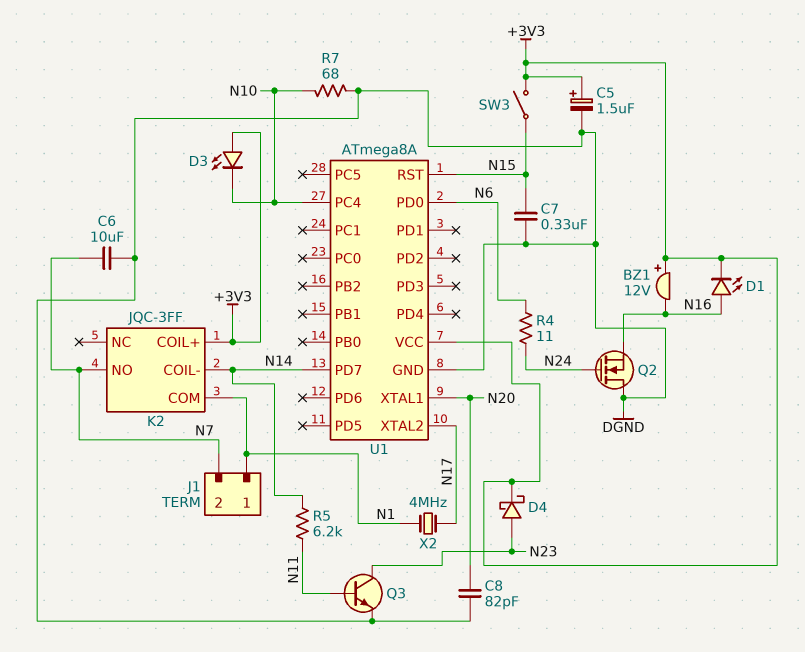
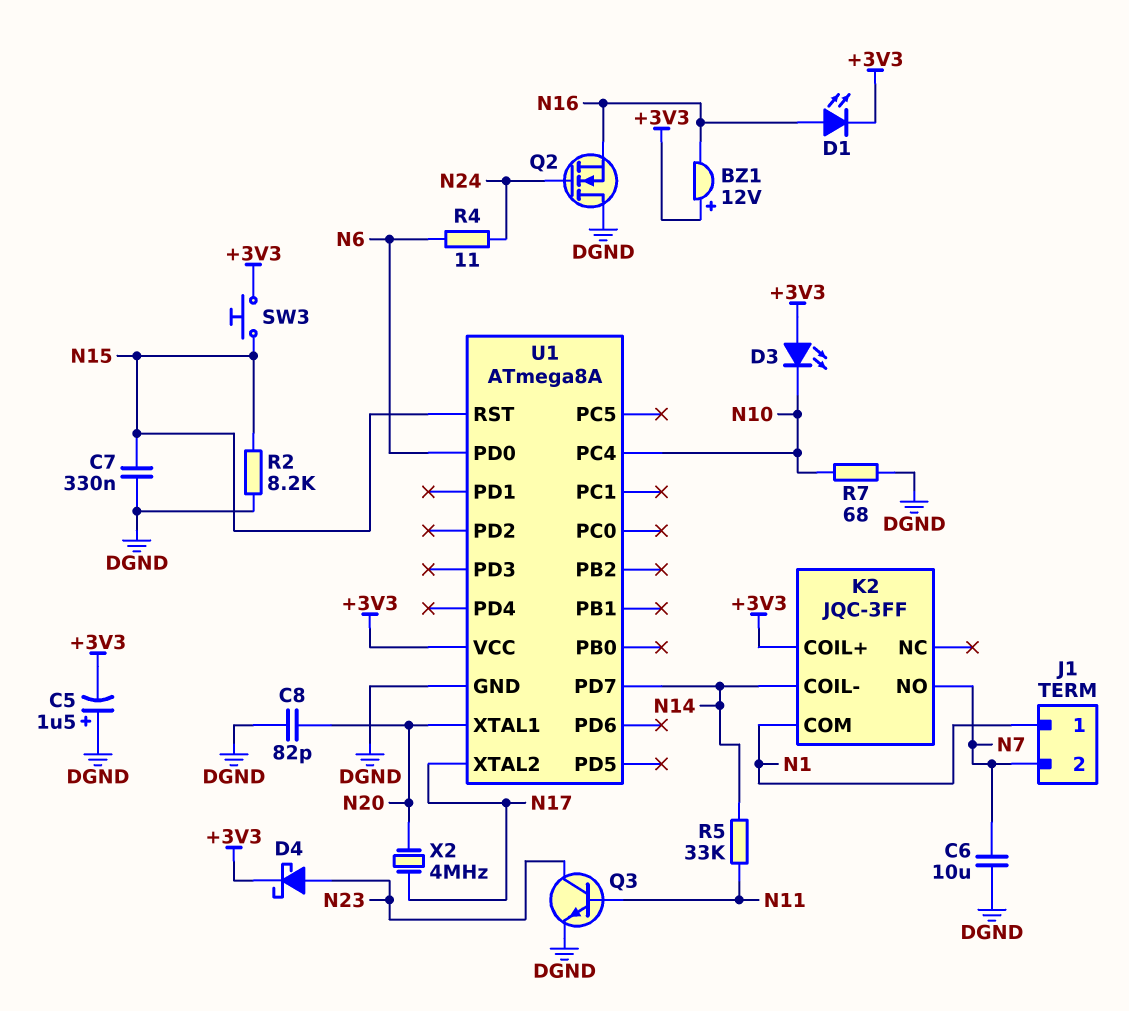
C5: 1.5uF (plus +3V3, minus DGND) -> 1.5uF (plus DGND, minus +3V3)
R2: none -> 8.2k (DGND, N15)
R5: 6.2k (N11, N14) -> 33k (N11, N14)
SW3: switch (+3V3, N15) -> button (+3V3, N15)
X2: 4MHz (N1, N17) -> 4MHz (N17, N20)

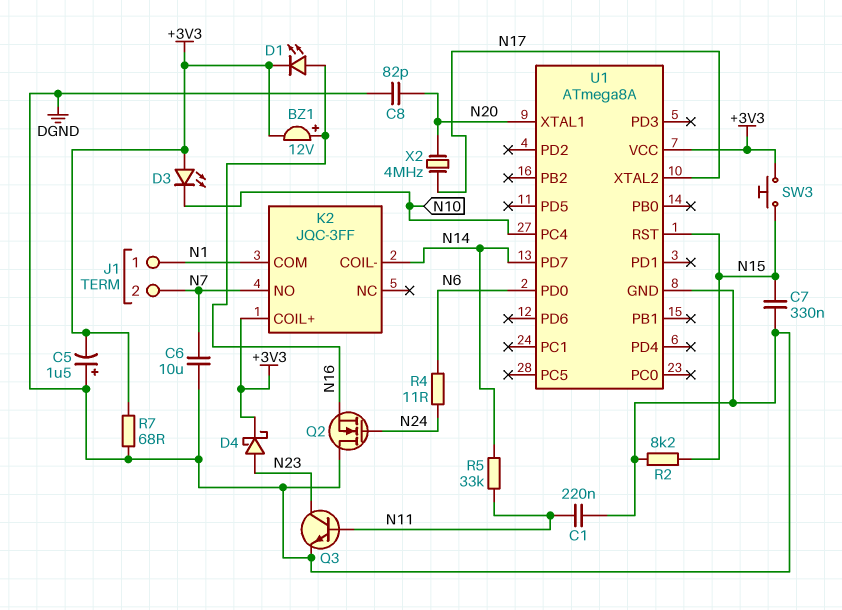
BZ1: buzzer 12V (plus +3V3, minus N16) -> buzzer 12V (plus N16, minus +3V3)
C1: none -> 220nF (DGND, N11)
R7: 68 (DGND, N10) -> 68 (+3V3, DGND)

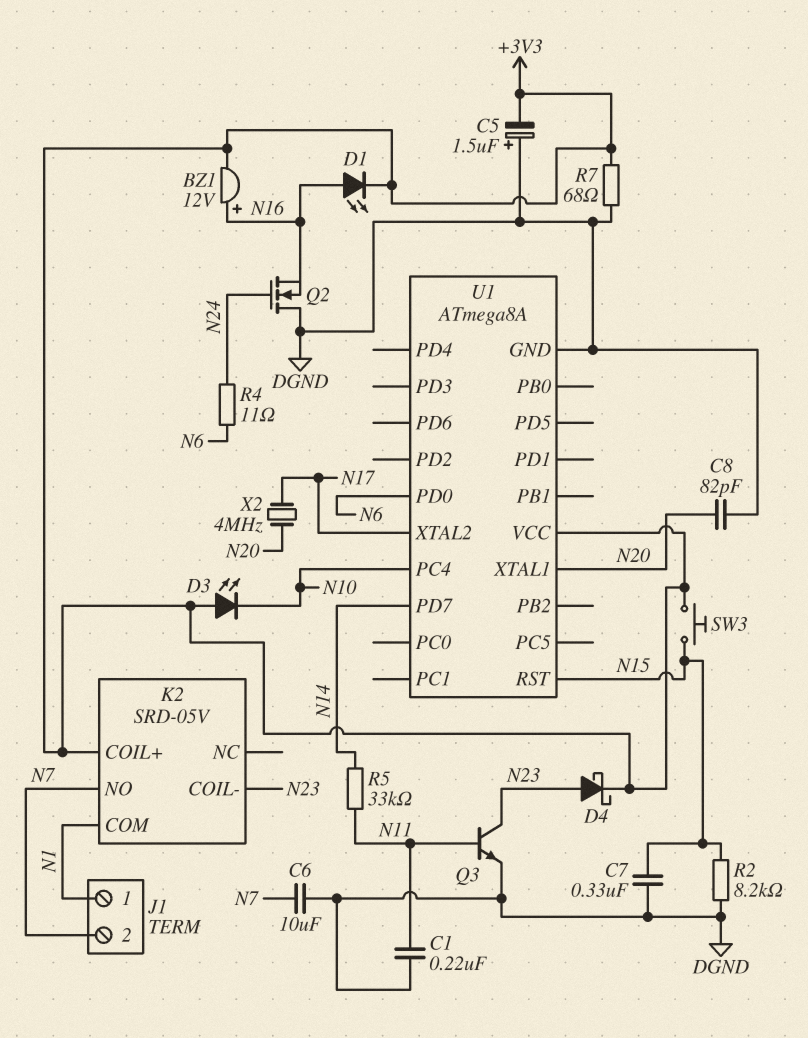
K2: JQC-3FF -> SRD-05V
K2 pin COIL-: N14 -> N23

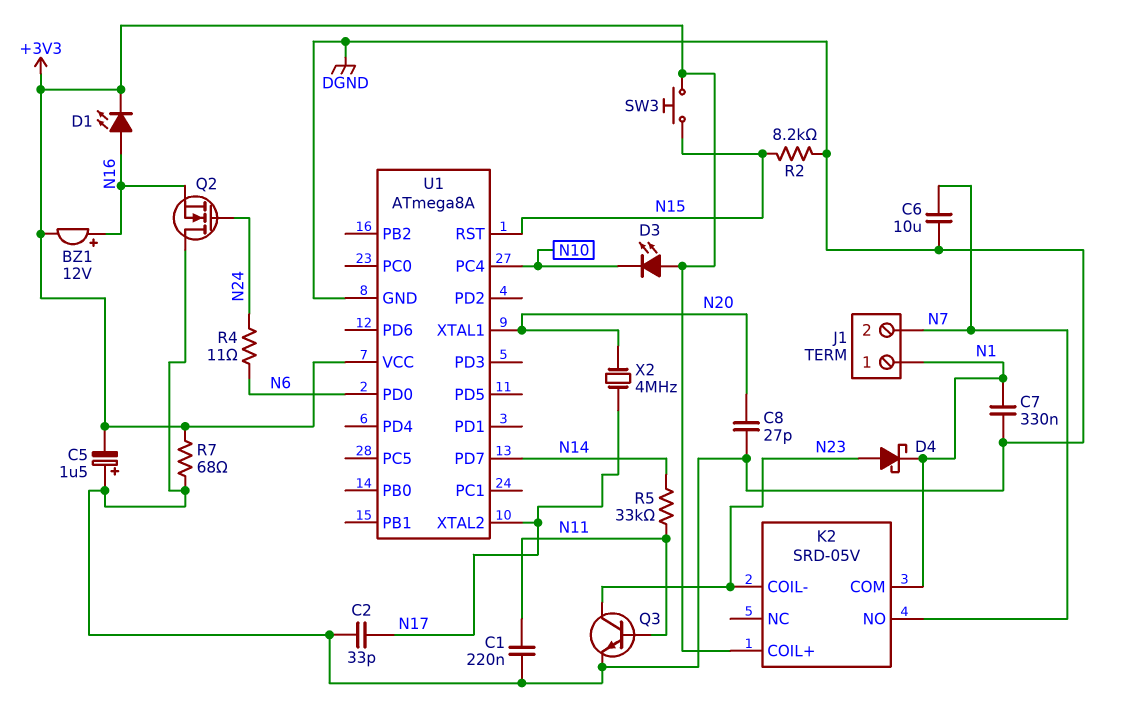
C2: none -> 33pF (DGND, N17)
C7: 330nF (DGND, N15) -> 330nF (DGND, N1)
C8: 82pF (DGND, N20) -> 27pF (DGND, N20)
D4: schottky (A N23, K +3V3) -> schottky (A N23, K N1)

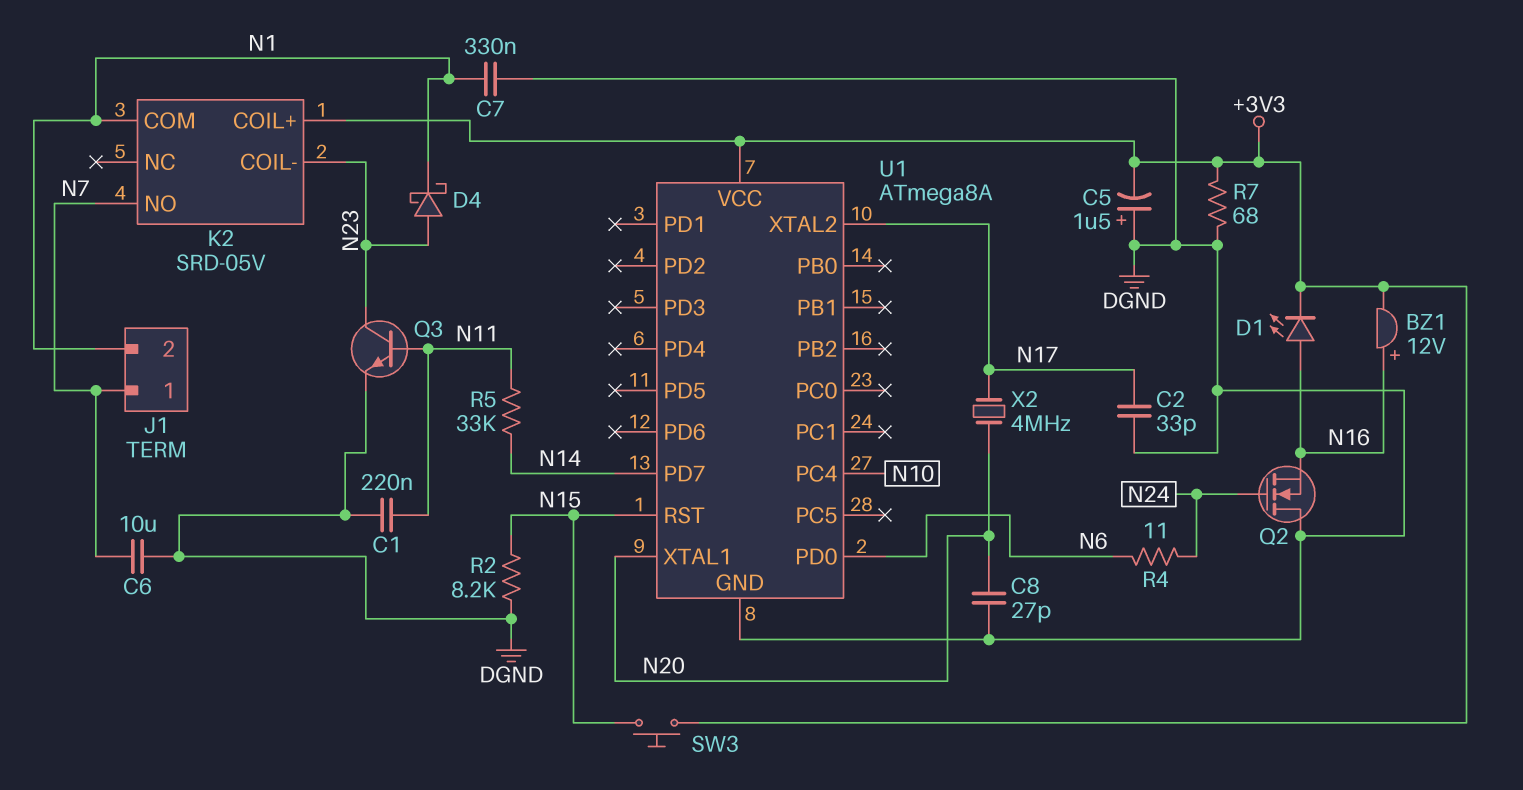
D3: LED (A +3V3, K N10) -> none
J1 pin 1: N1 -> N7
J1 pin 2: N7 -> N1

